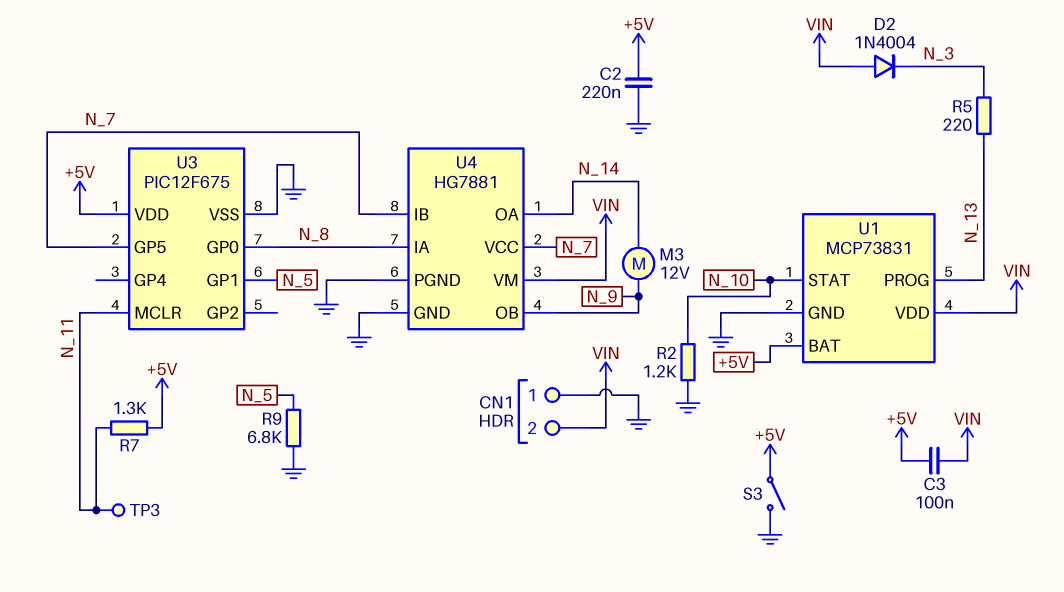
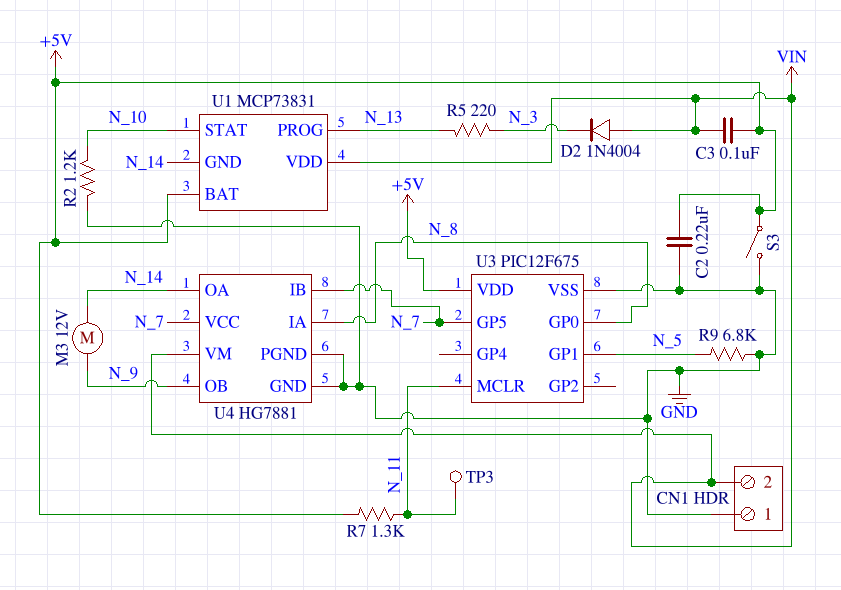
U1 pin GND: GND -> N_14

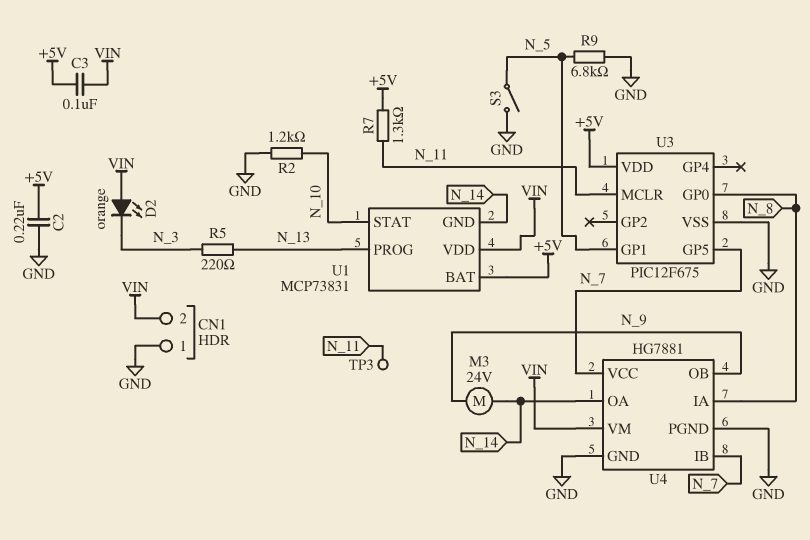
D2: diode 1N4004 (A VIN, K N_3) -> LED orange (A VIN, K N_3)
M3: motor 12V (N_9, N_14) -> motor 24V (N_9, N_14)
S3: switch (+5V, GND) -> switch (GND, N_5)

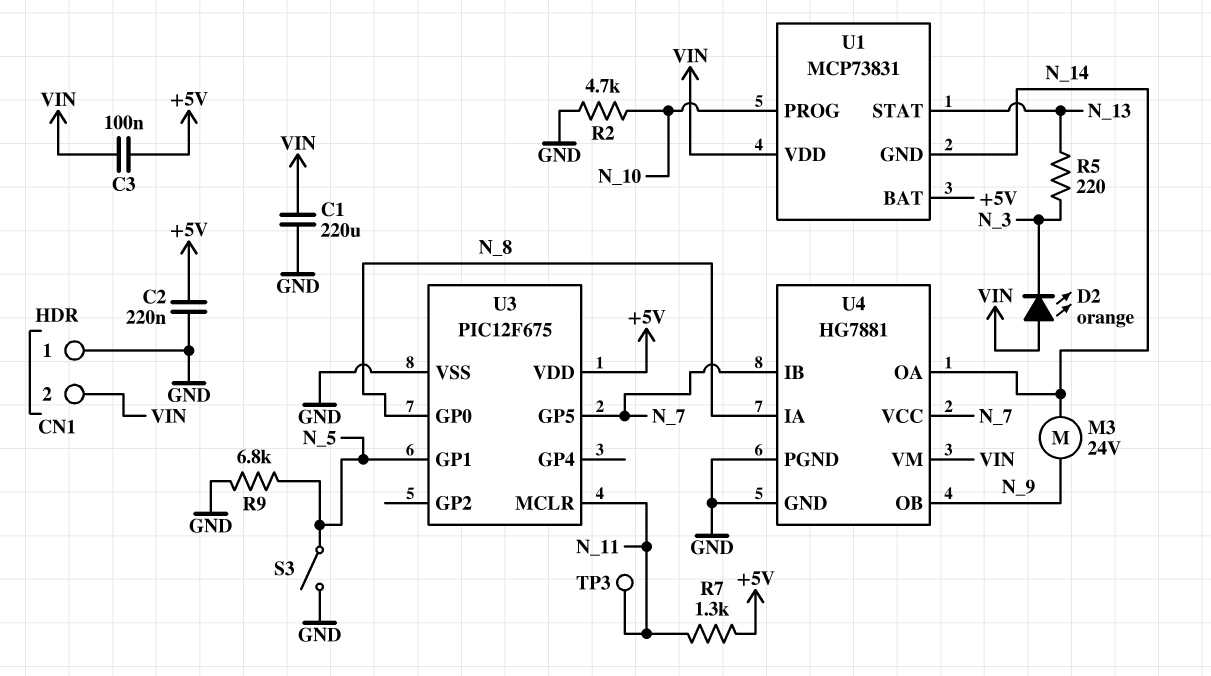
C1: none -> 220uF (GND, VIN)
R2: 1.2k (GND, N_10) -> 4.7k (GND, N_10)
U1 pin PROG: N_13 -> N_10
U1 pin STAT: N_10 -> N_13

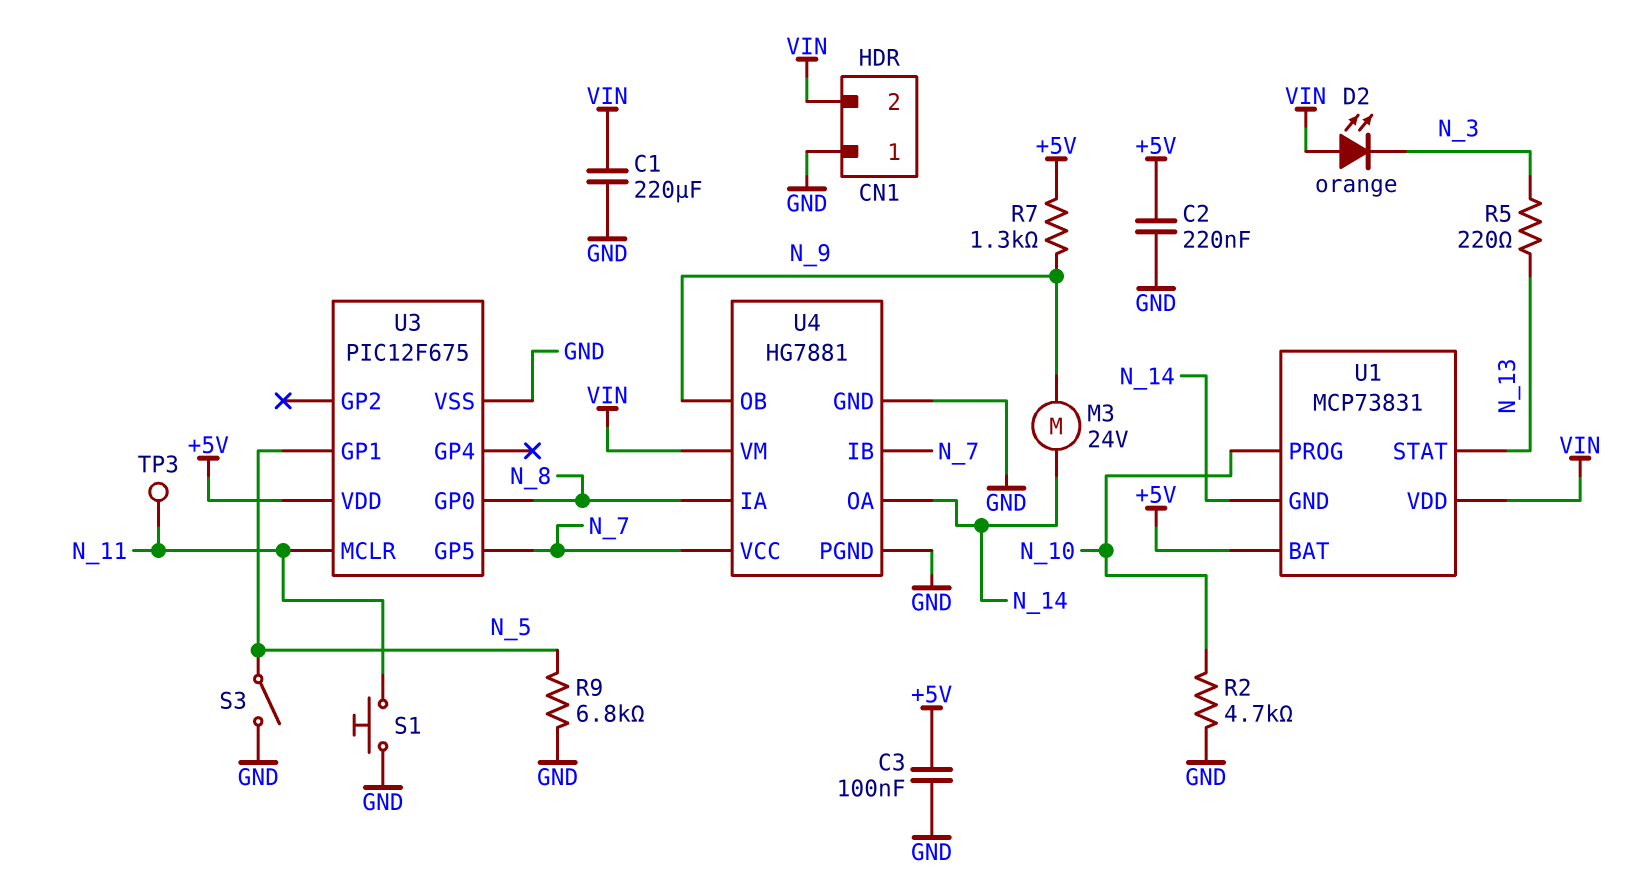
C3: 100nF (+5V, VIN) -> 100nF (+5V, GND)
R7: 1.3k (+5V, N_11) -> 1.3k (+5V, N_9)
S1: none -> button (GND, N_11)

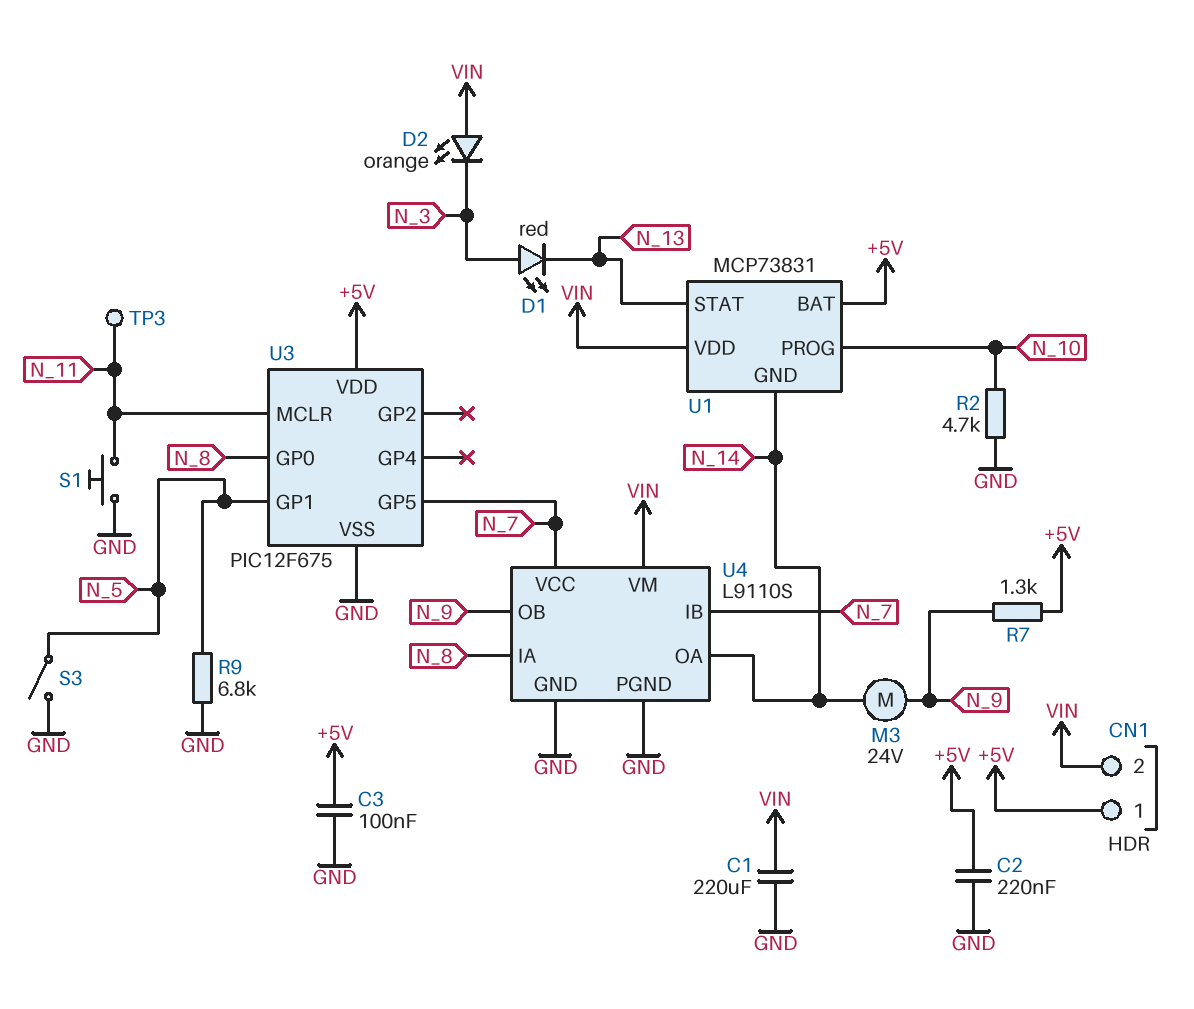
CN1 pin 1: GND -> +5V
D1: none -> LED red (A N_3, K N_13)
R5: 220 (N_3, N_13) -> none
U4: HG7881 -> L9110S

